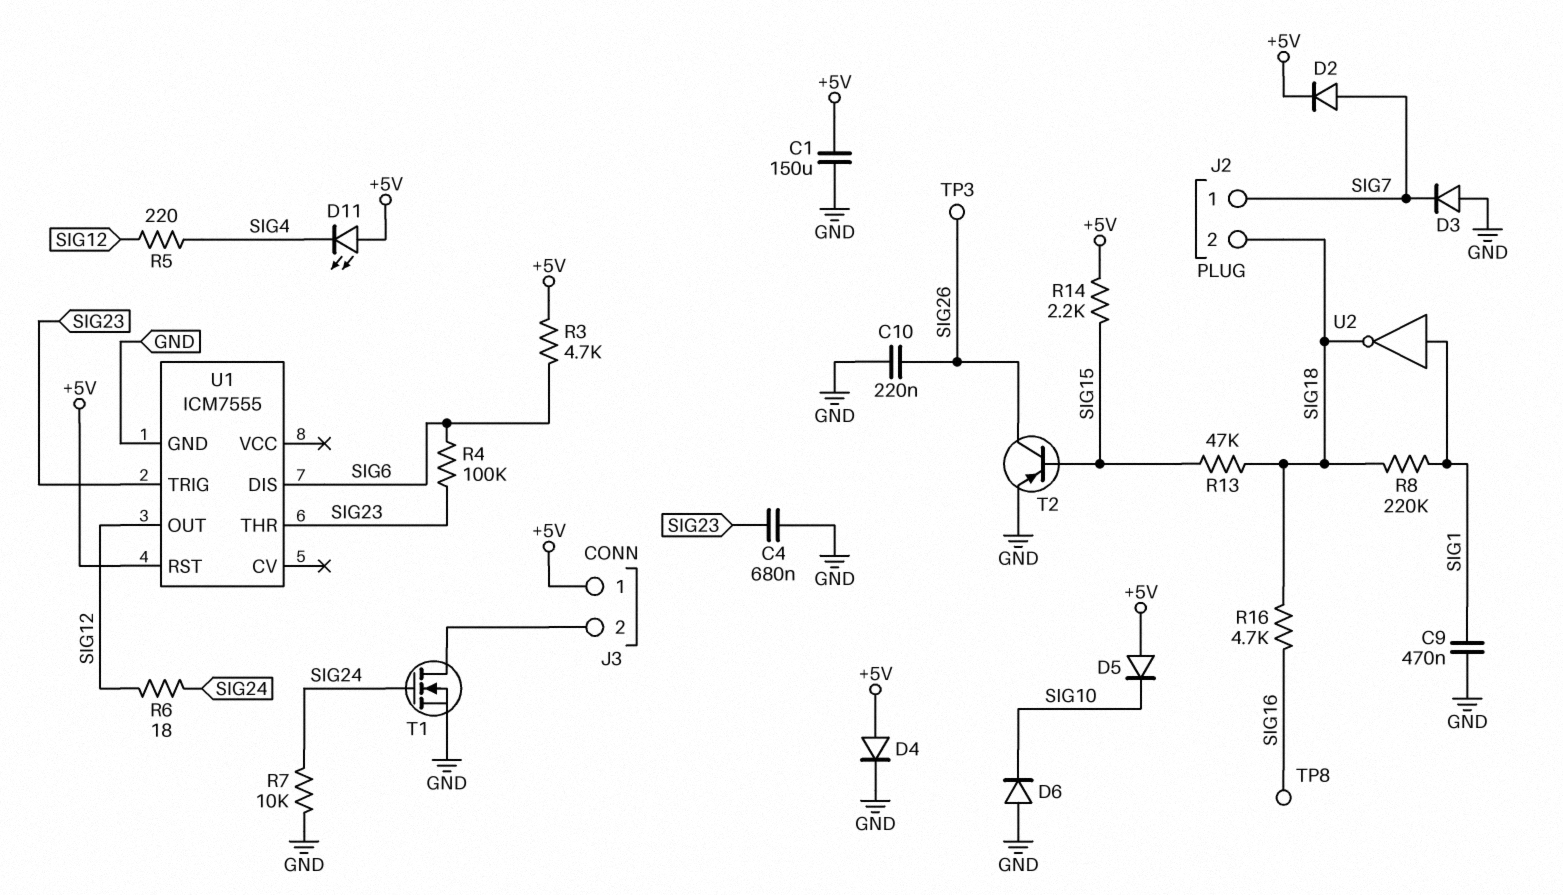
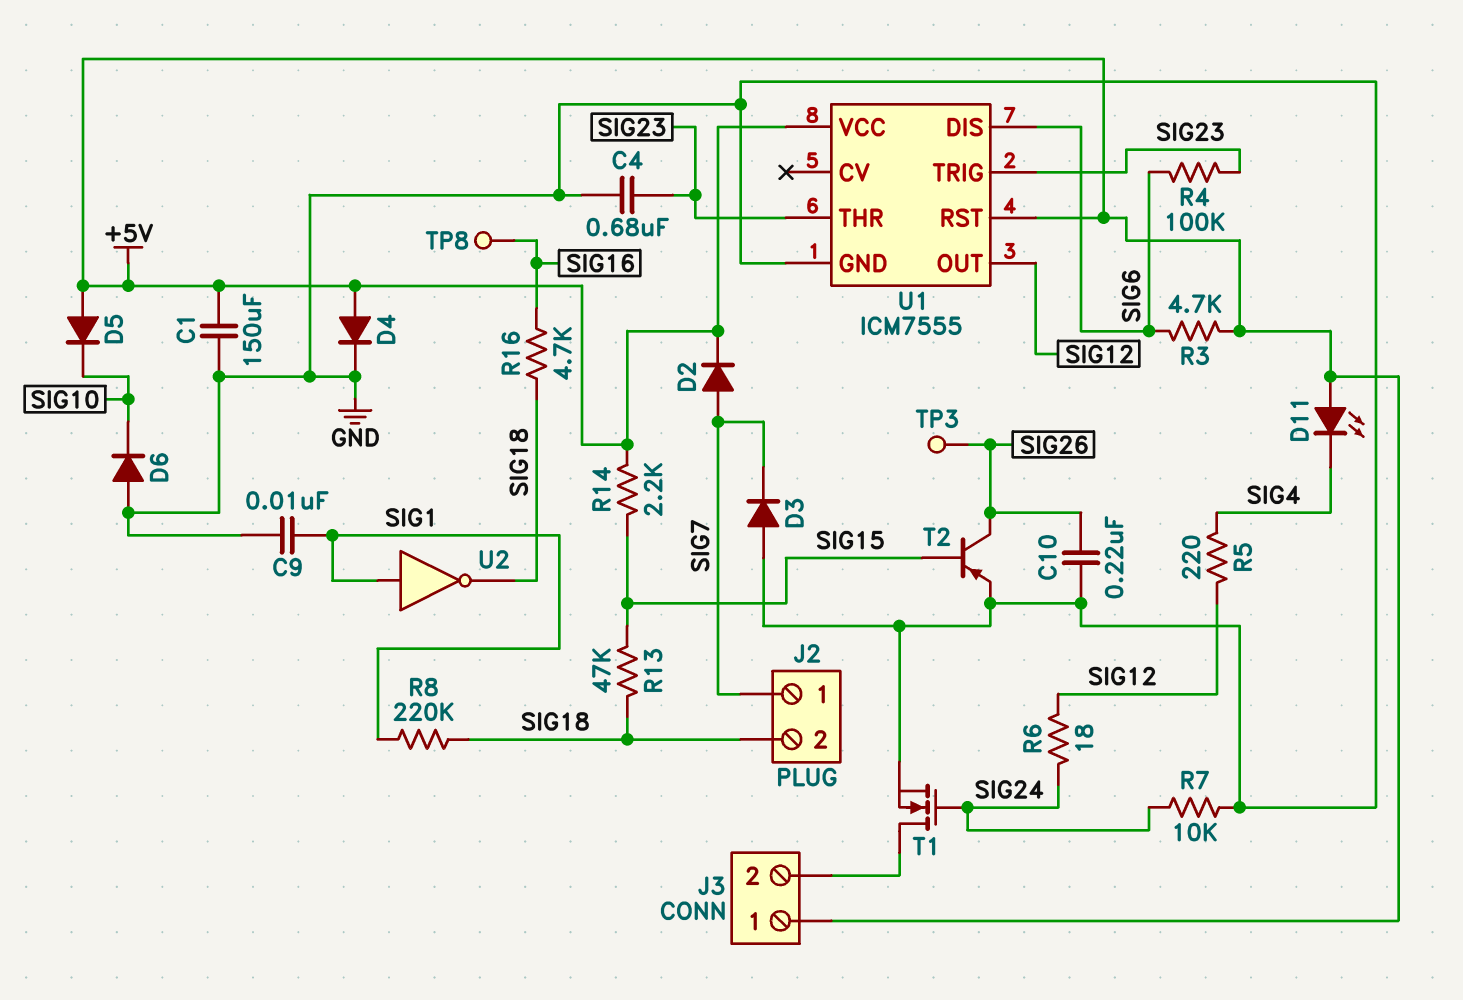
C9: 470nF (GND, SIG1) -> 10nF (GND, SIG1)
U1 pin VCC: none -> +5V

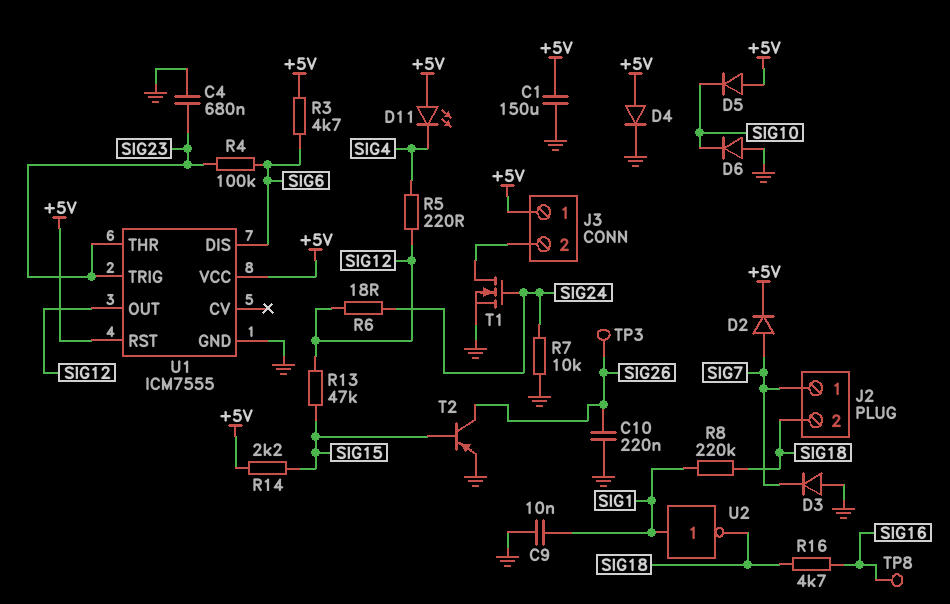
R13: 47k (SIG15, SIG18) -> 47k (SIG12, SIG15)

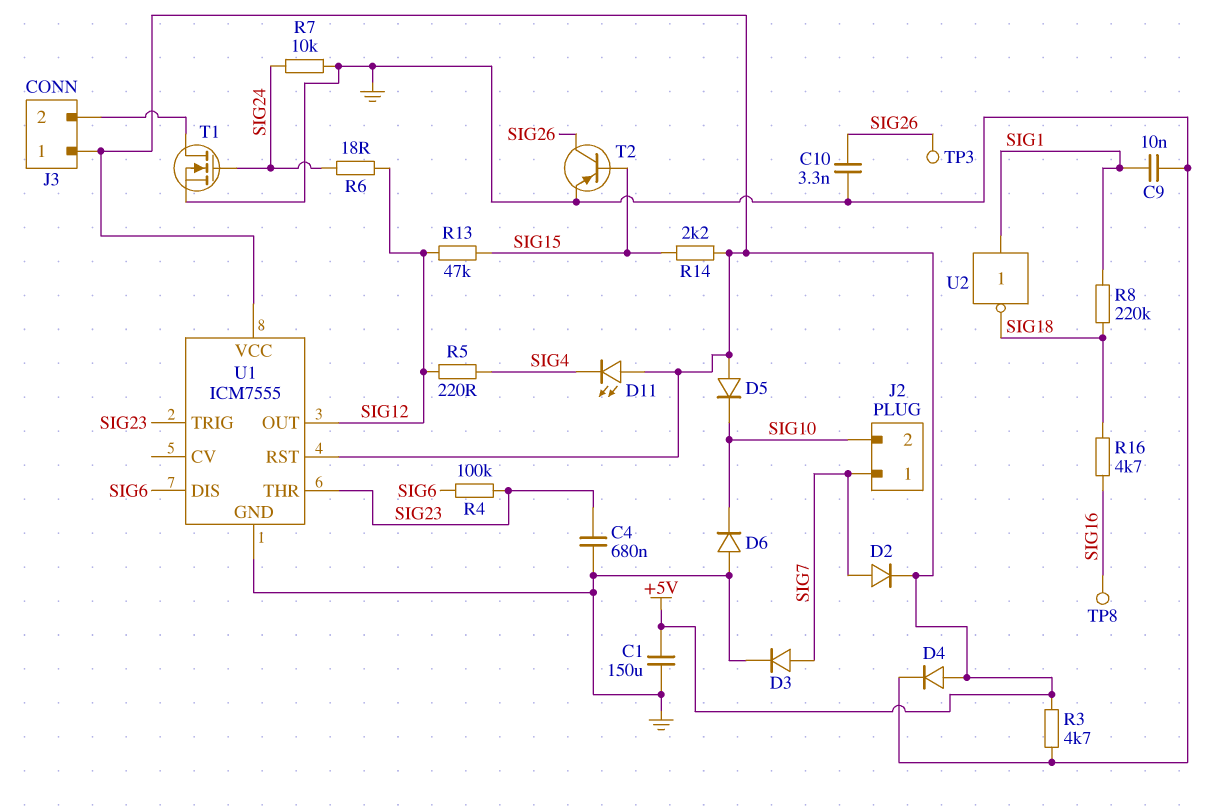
C10: 220nF (GND, SIG26) -> 3.3nF (GND, SIG26)
D3: diode (A GND, K SIG7) -> diode (A SIG7, K GND)
J2 pin 2: SIG18 -> SIG10
R3: 4.7k (+5V, SIG6) -> 4.7k (+5V, GND)

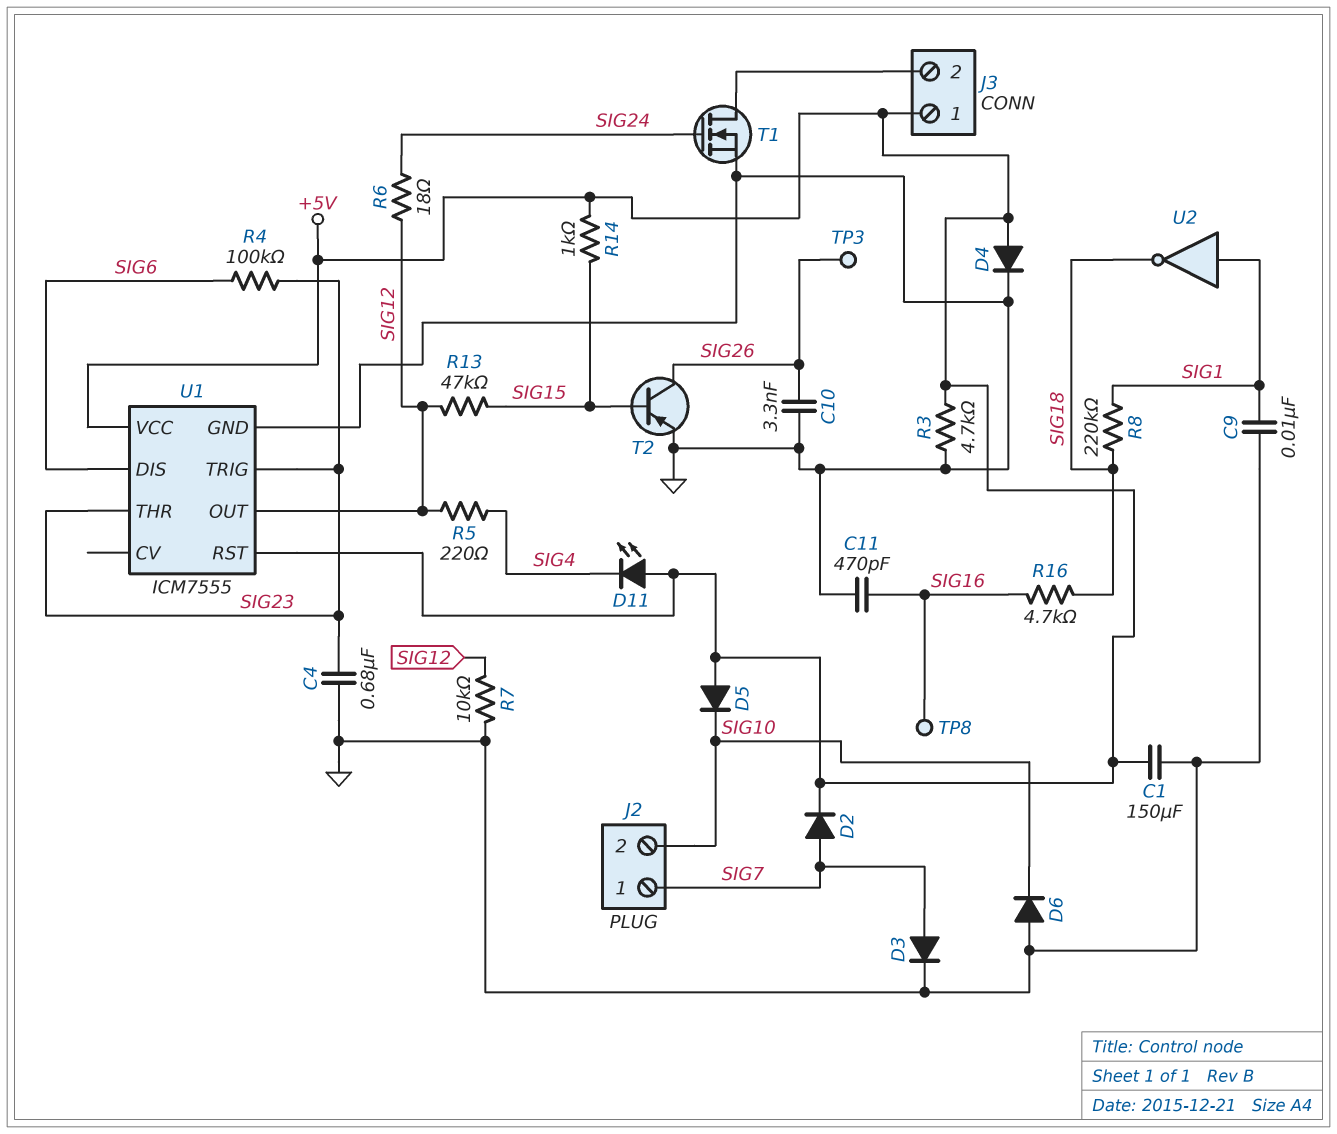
C11: none -> 470pF (GND, SIG16)
R7: 10k (GND, SIG24) -> 10k (GND, SIG12)
R14: 2.2k (+5V, SIG15) -> 1k (+5V, SIG15)

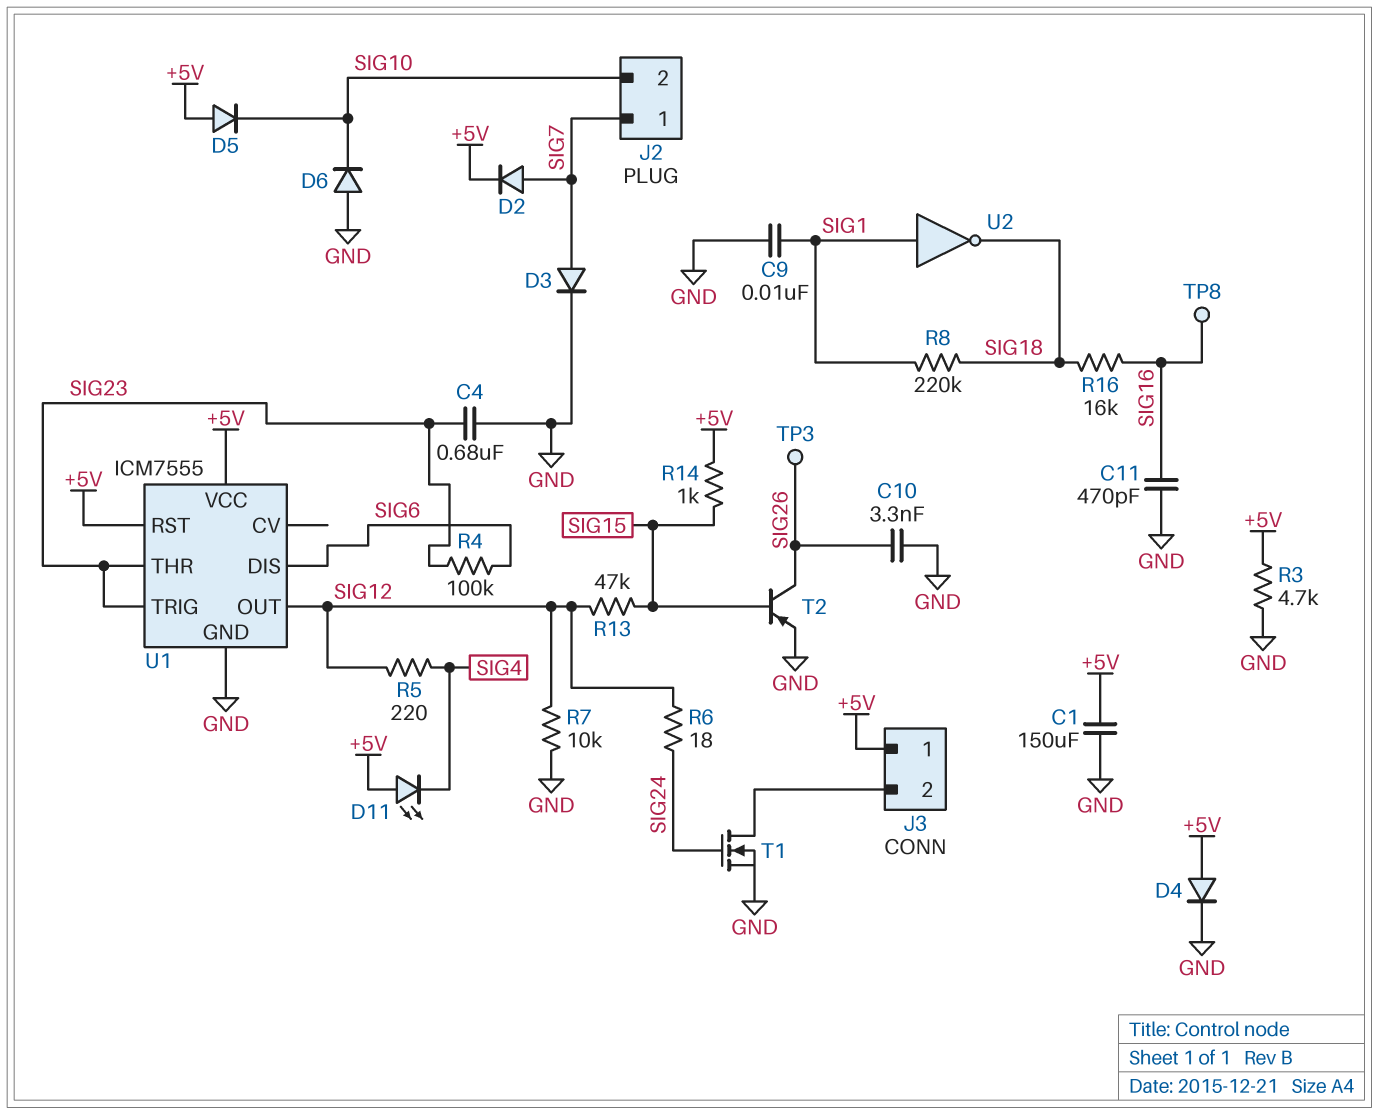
R16: 4.7k (SIG16, SIG18) -> 16k (SIG16, SIG18)

